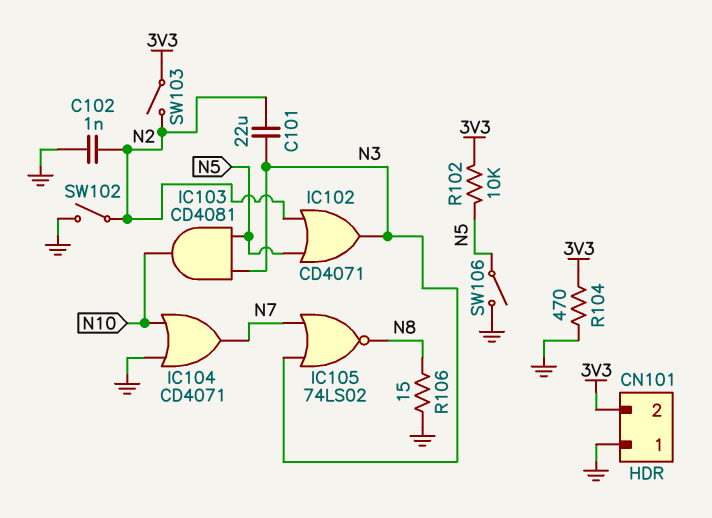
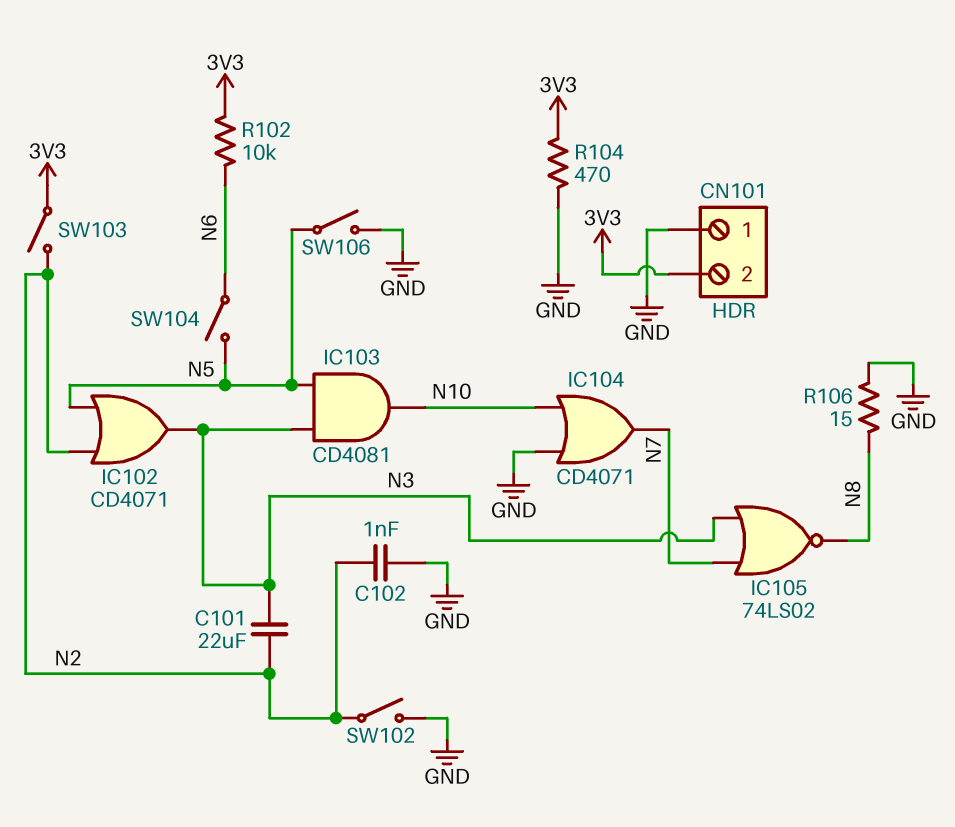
R102: 10k (3V3, N5) -> 10k (3V3, N6)
SW104: none -> switch (N5, N6)

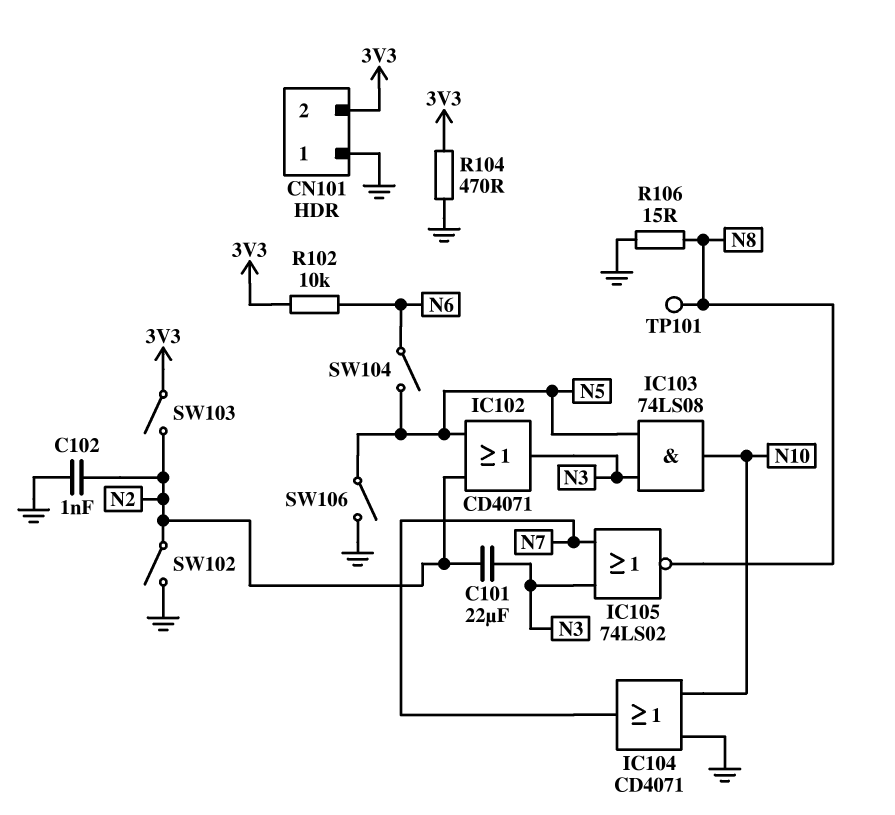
IC103: AND CD4081 (in N3, in N5, out N10) -> AND 74LS08 (in N3, in N5, out N10)
TP101: none -> test point (N8)

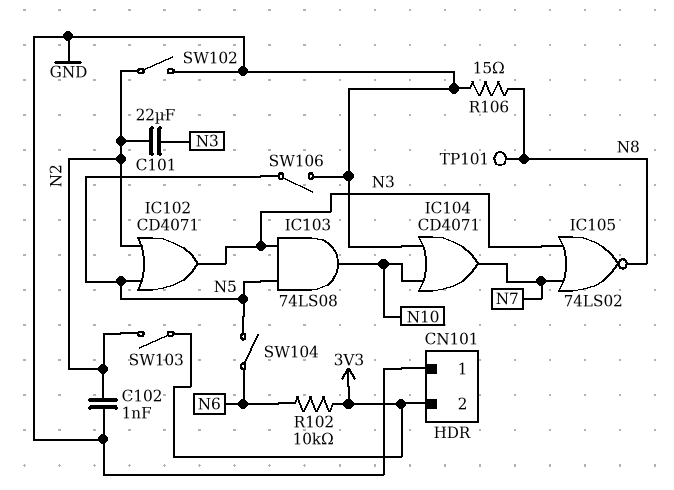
R104: 470 (3V3, GND) -> none

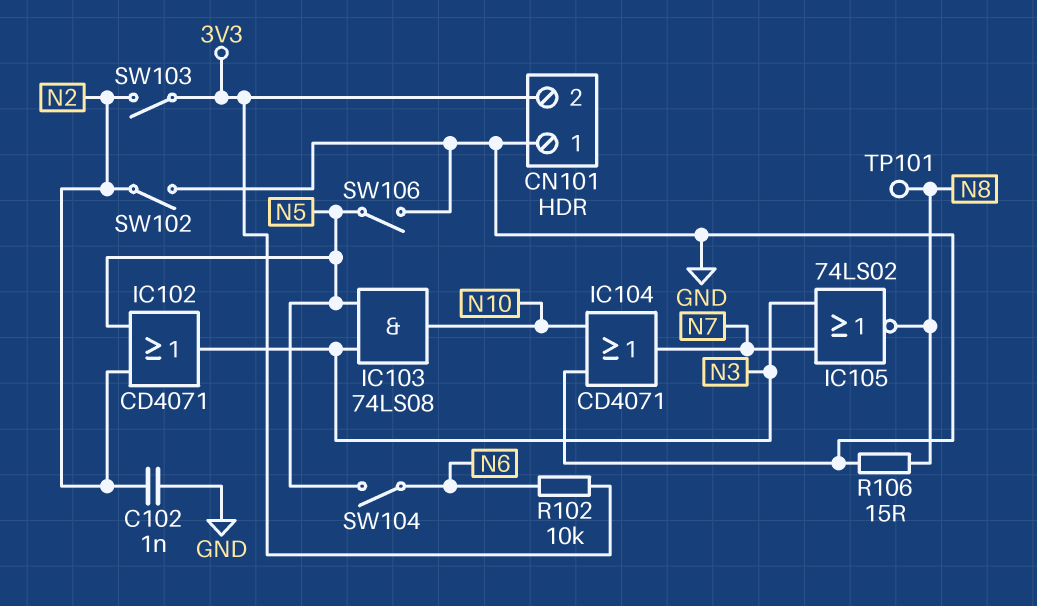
C101: 22uF (N2, N3) -> none

